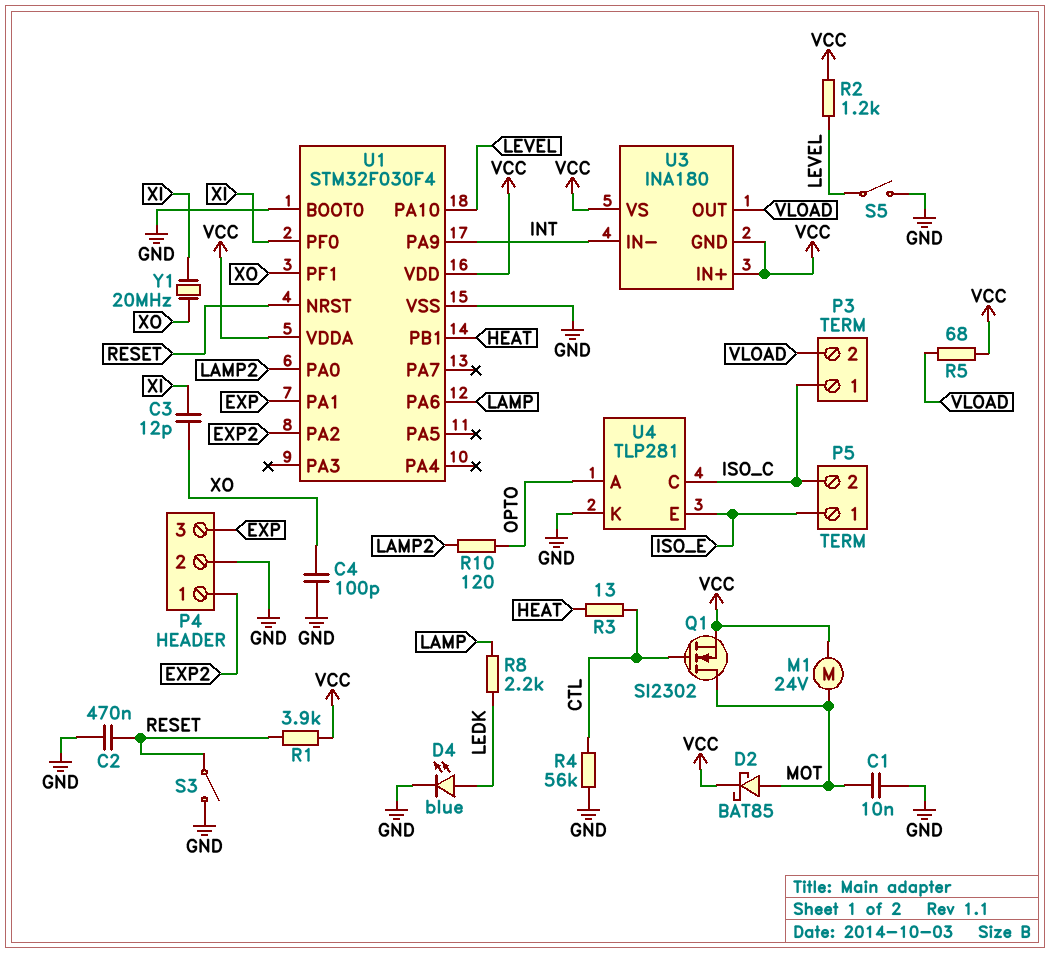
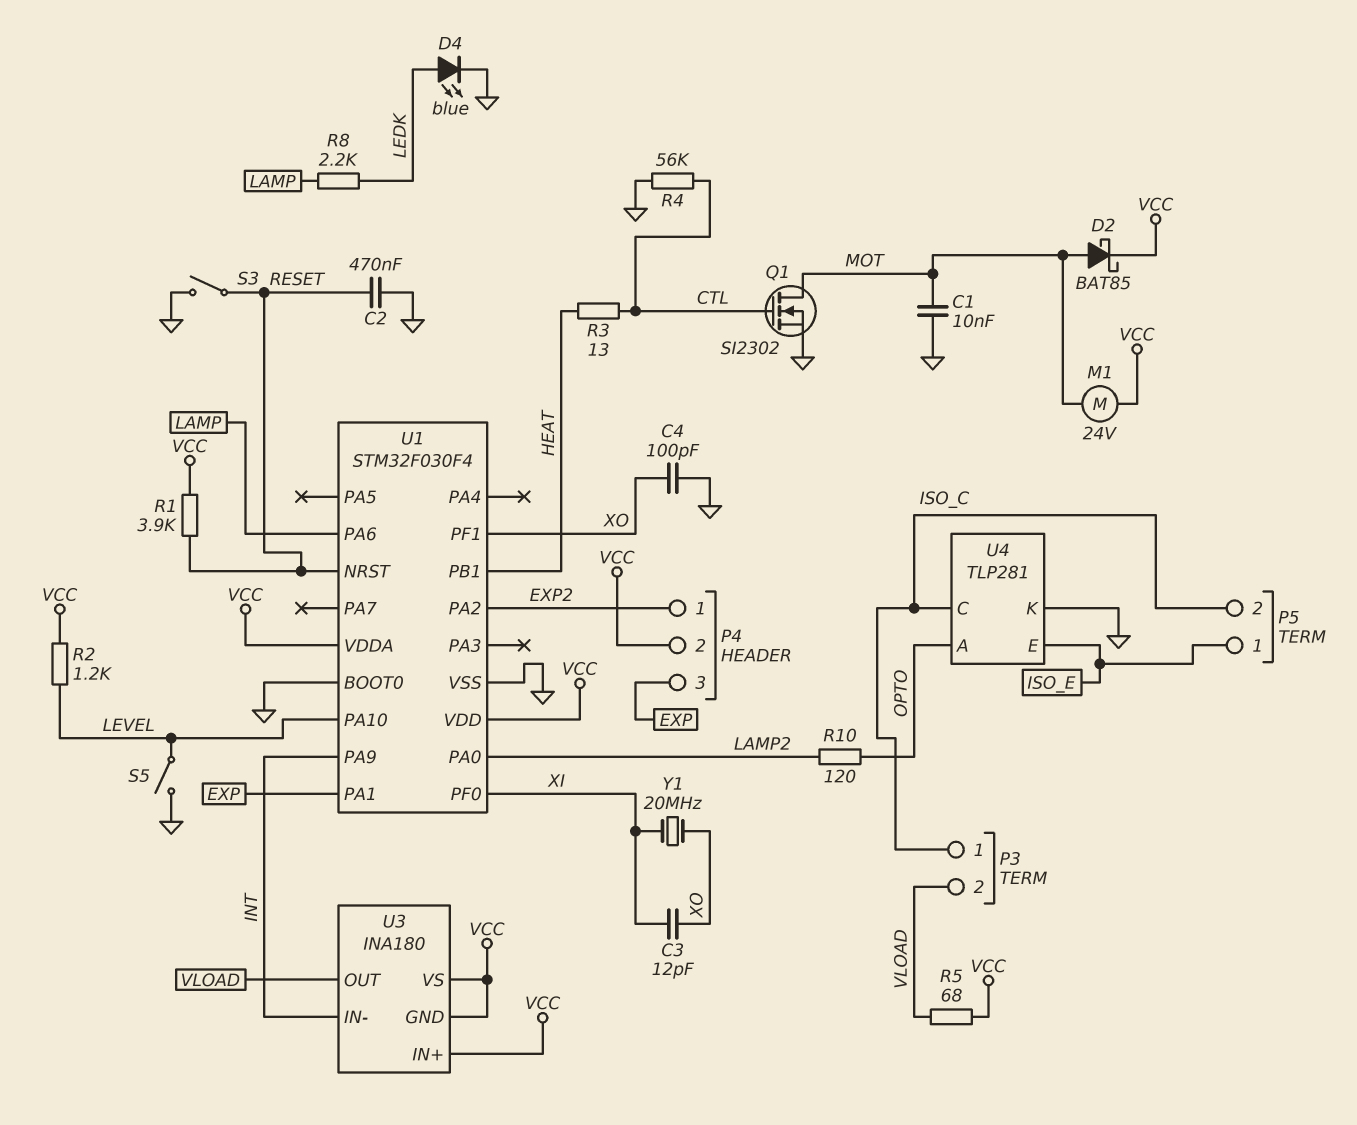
P4 pin 2: GND -> VCC
Q1: NMOS SI2302 (G CTL, D MOT, S VCC) -> NMOS SI2302 (G CTL, D MOT, S GND)

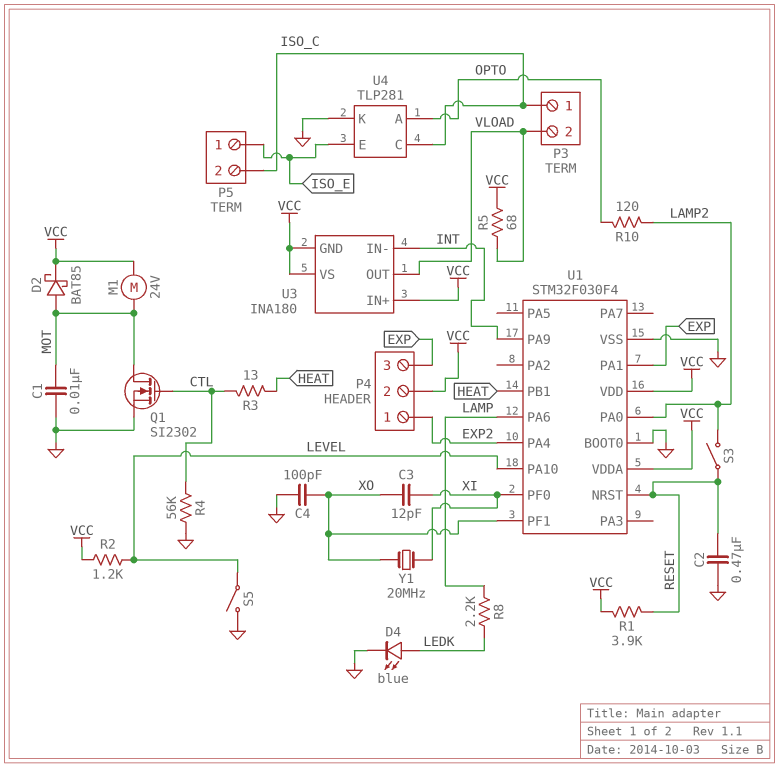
S3: switch (GND, RESET) -> switch (LAMP2, RESET)
U1 pin PA2: EXP2 -> none
U1 pin PA4: none -> EXP2

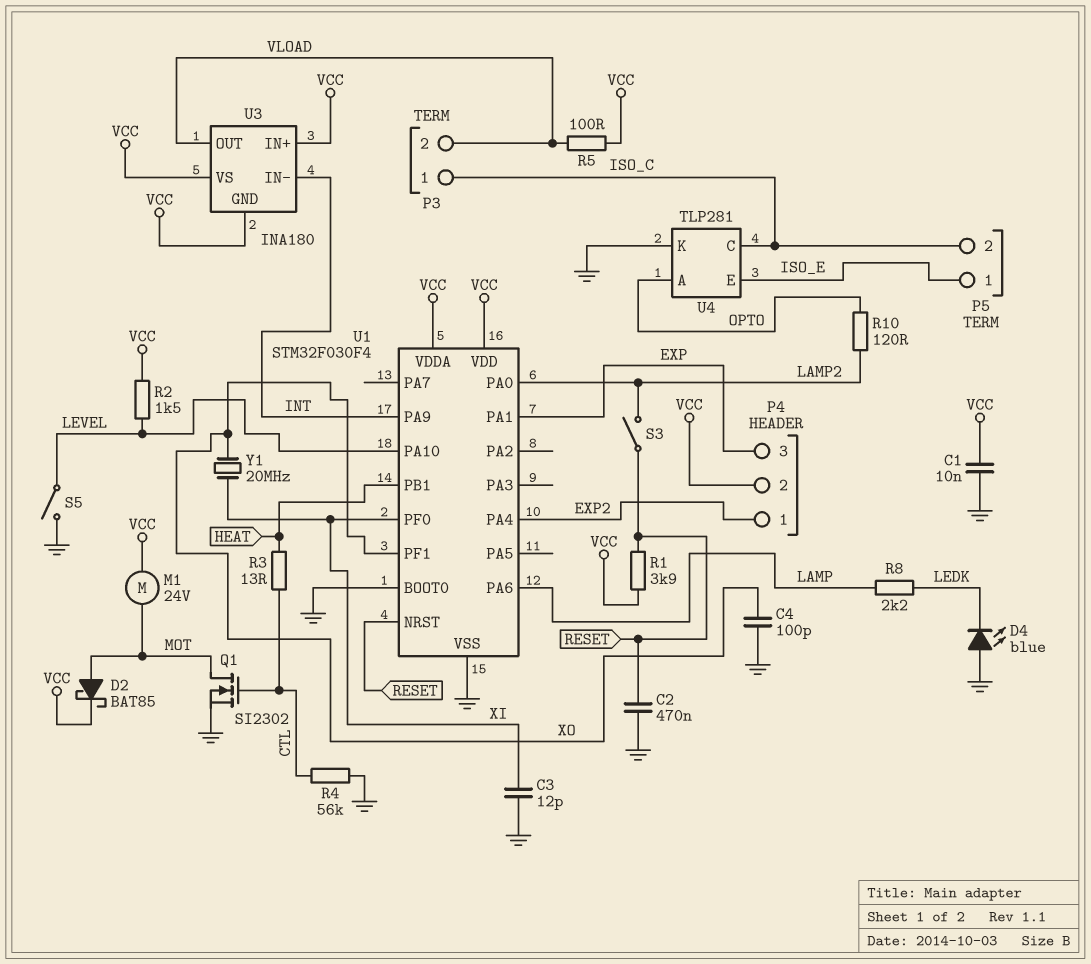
C1: 10nF (GND, MOT) -> 10nF (GND, VCC)
C3: 12pF (XI, XO) -> 12pF (GND, XI)
D4: LED blue (A LEDK, K GND) -> LED blue (A GND, K LEDK)
R2: 1.2k (LEVEL, VCC) -> 1.5k (LEVEL, VCC)
R5: 68 (VCC, VLOAD) -> 100 (VCC, VLOAD)

